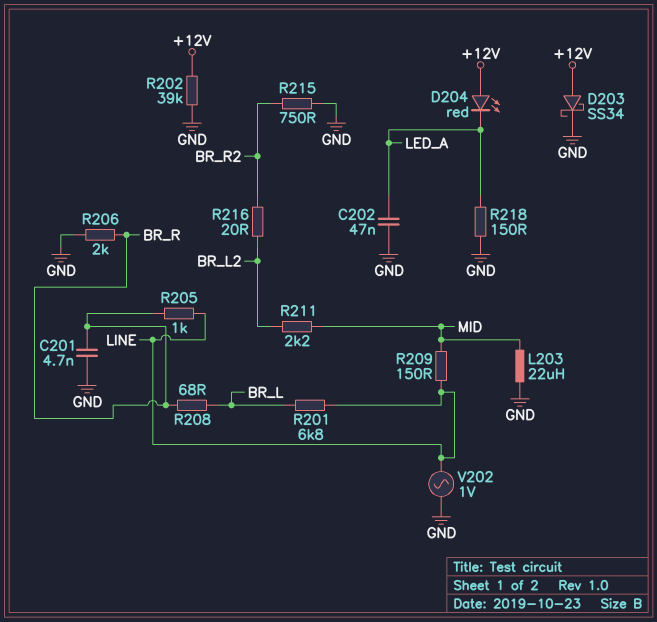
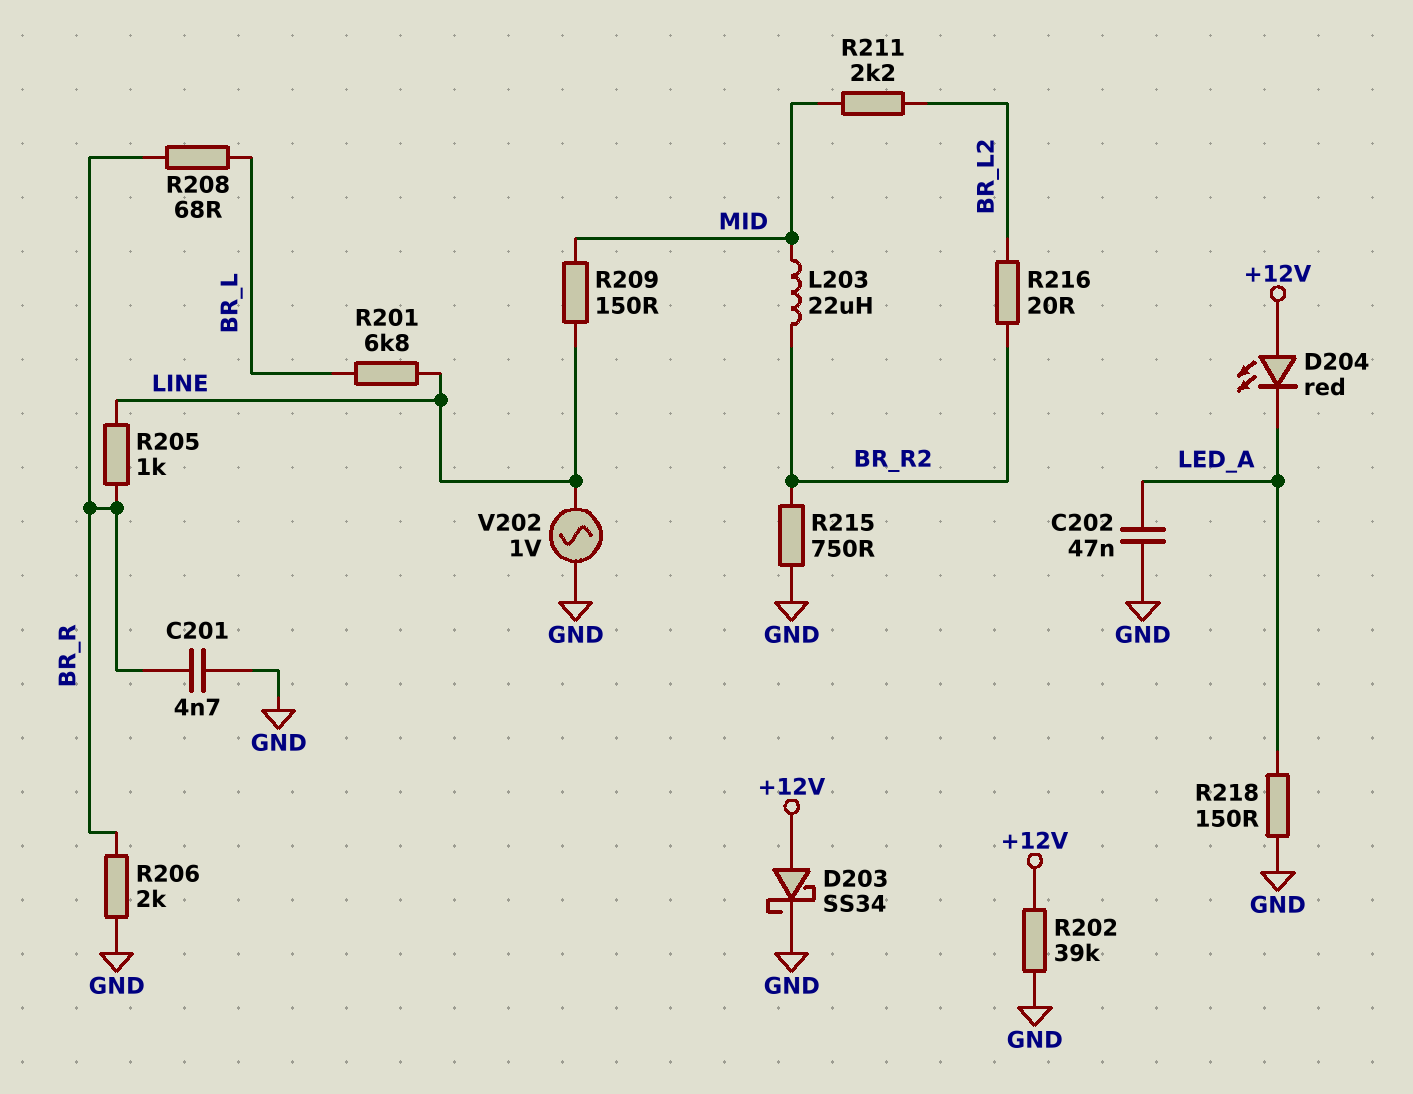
L203: 22uH (GND, MID) -> 22uH (BR_R2, MID)

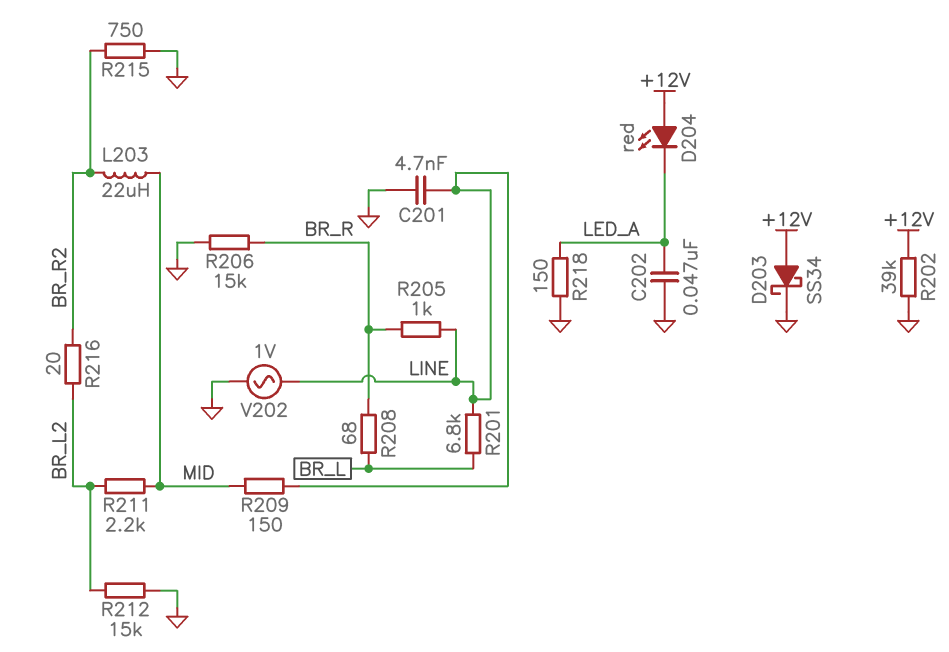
C201: 4.7nF (BR_R, GND) -> 4.7nF (GND, LINE)
R206: 2k (BR_R, GND) -> 15k (BR_R, GND)
R212: none -> 15k (BR_L2, GND)

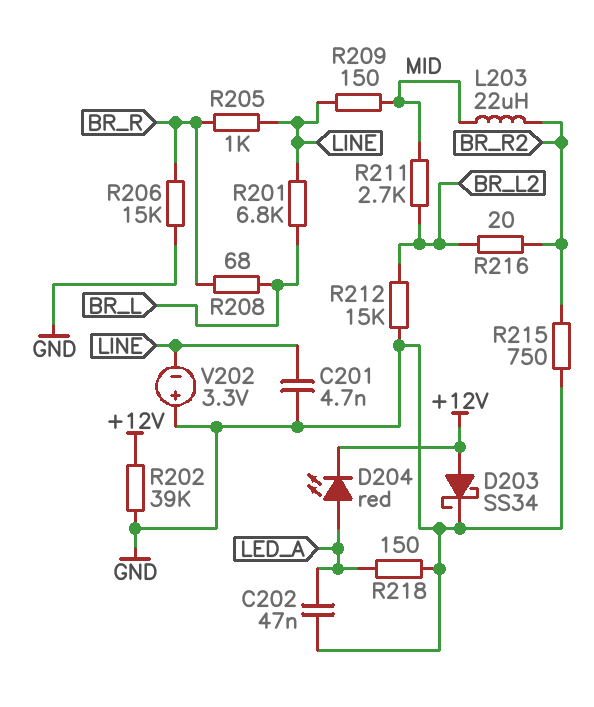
D204: LED red (A +12V, K LED_A) -> LED red (A LED_A, K +12V)
R211: 2.2k (BR_L2, MID) -> 2.7k (BR_L2, MID)
V202: AC 1V (GND, LINE) -> 3.3V (plus GND, minus LINE)

